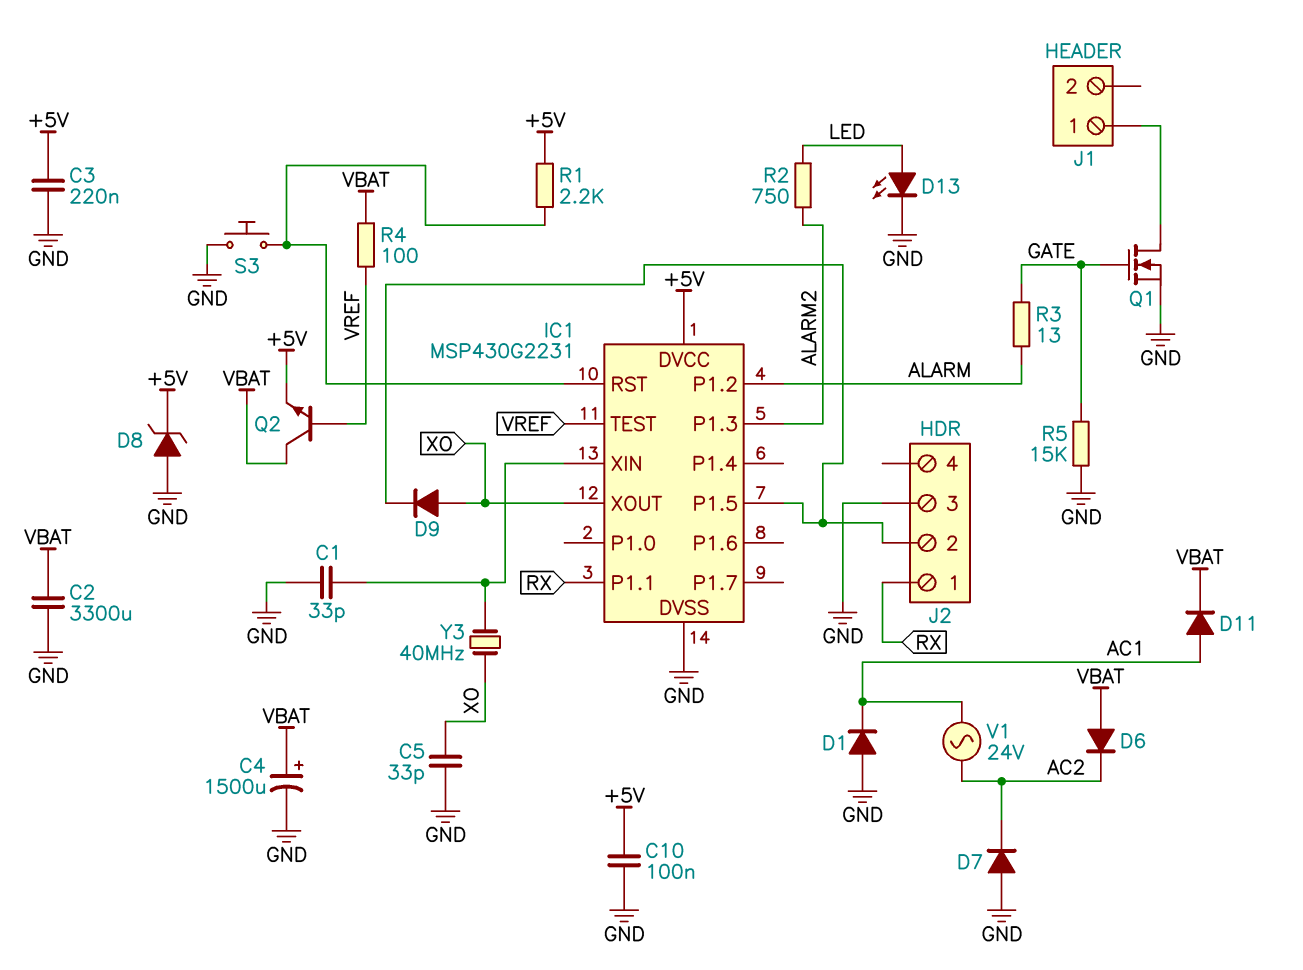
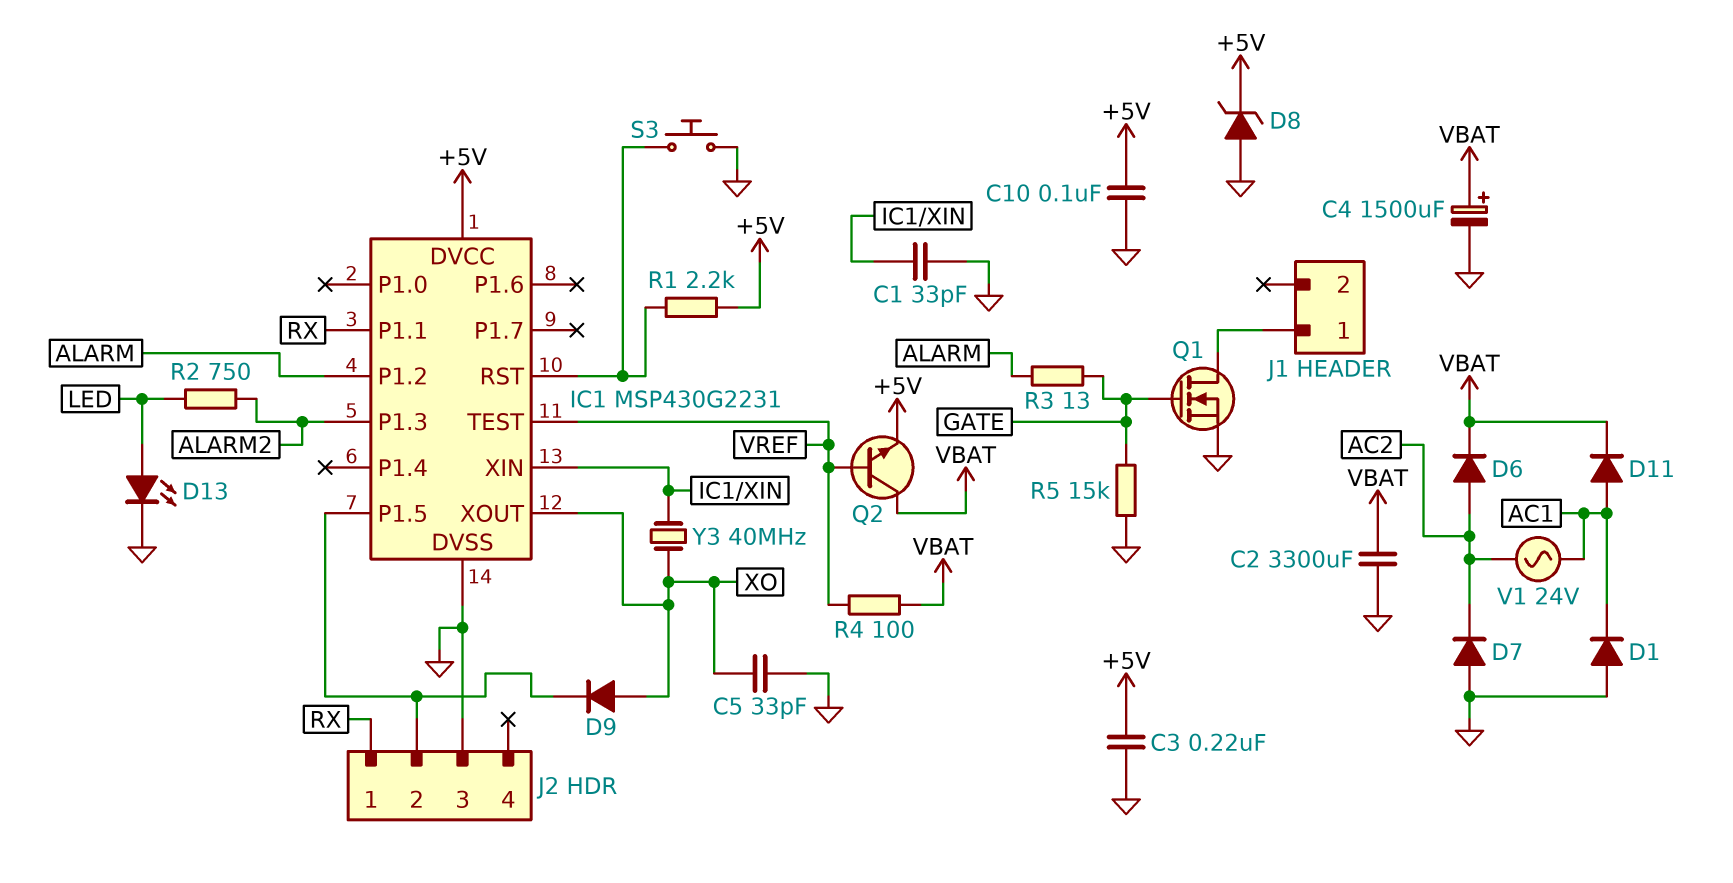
D6: diode (A VBAT, K AC2) -> diode (A AC2, K VBAT)

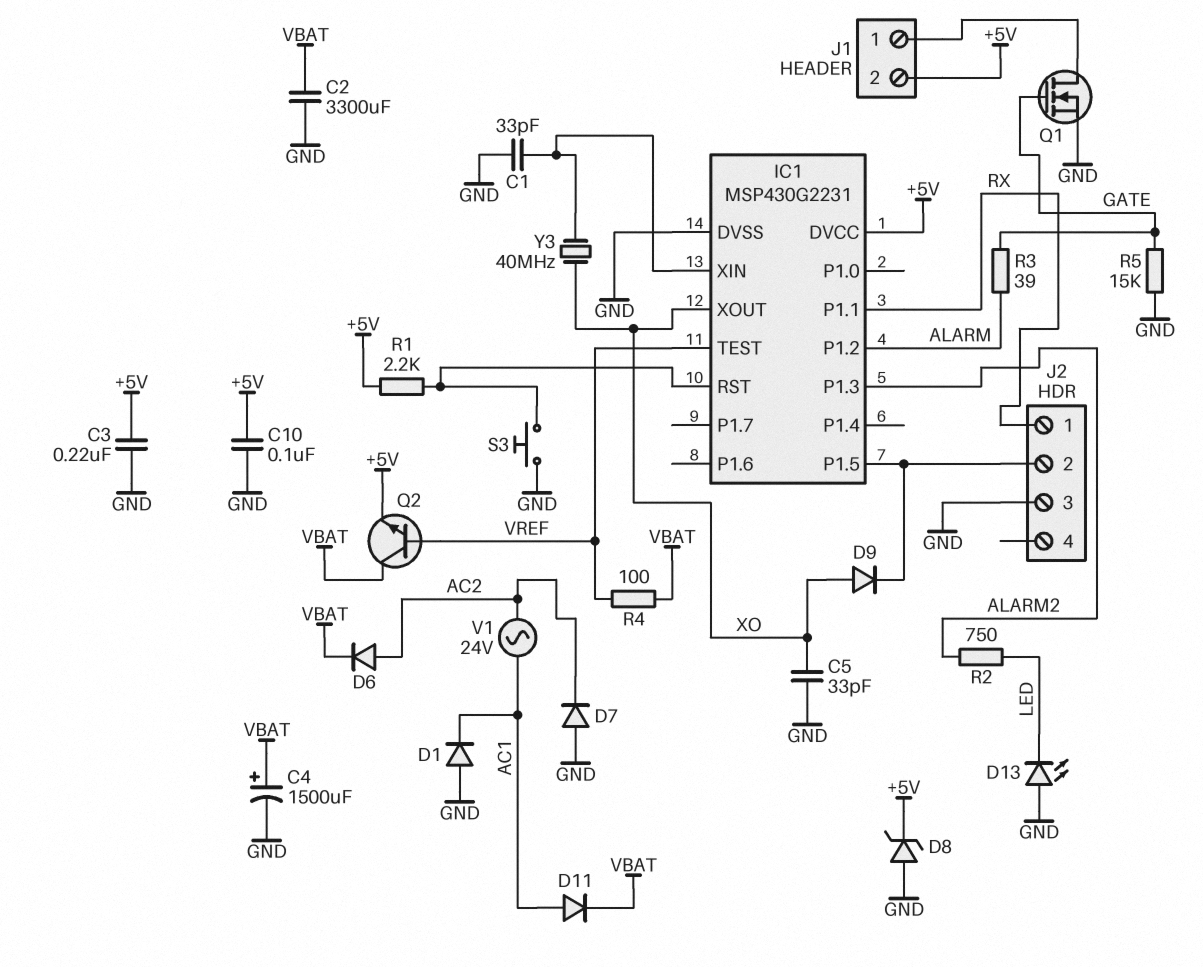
D13: LED (A LED, K GND) -> LED (A GND, K LED)
J1 pin 2: none -> +5V
R3: 13 (ALARM, GATE) -> 39 (ALARM, GATE)

